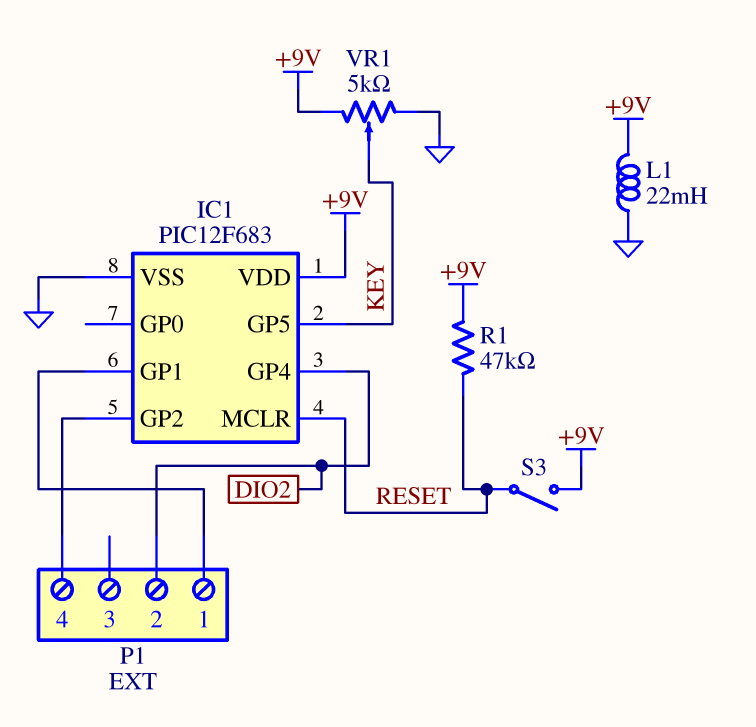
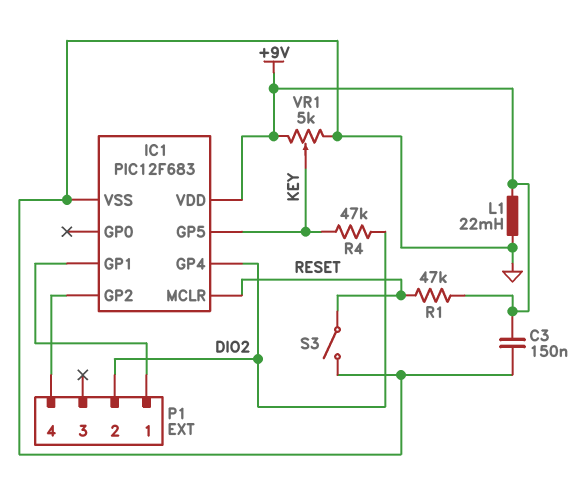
C3: none -> 150nF (+9V, GND)
R4: none -> 47k (DIO2, KEY)
S3: switch (+9V, RESET) -> switch (GND, RESET)

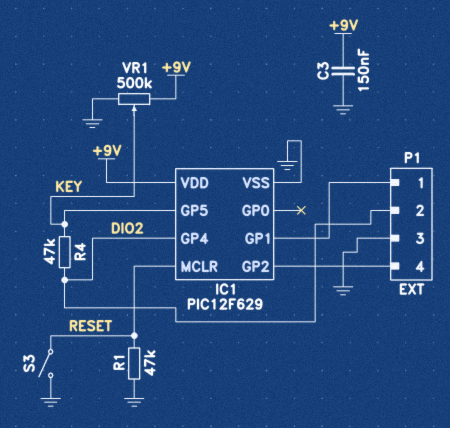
IC1: PIC12F683 -> PIC12F629
L1: 22mH (+9V, GND) -> none
P1 pin 3: none -> GND
R1: 47k (+9V, RESET) -> 47k (GND, RESET)
VR1: 5k (+9V, GND, wiper KEY) -> 500k (+9V, GND, wiper KEY)

